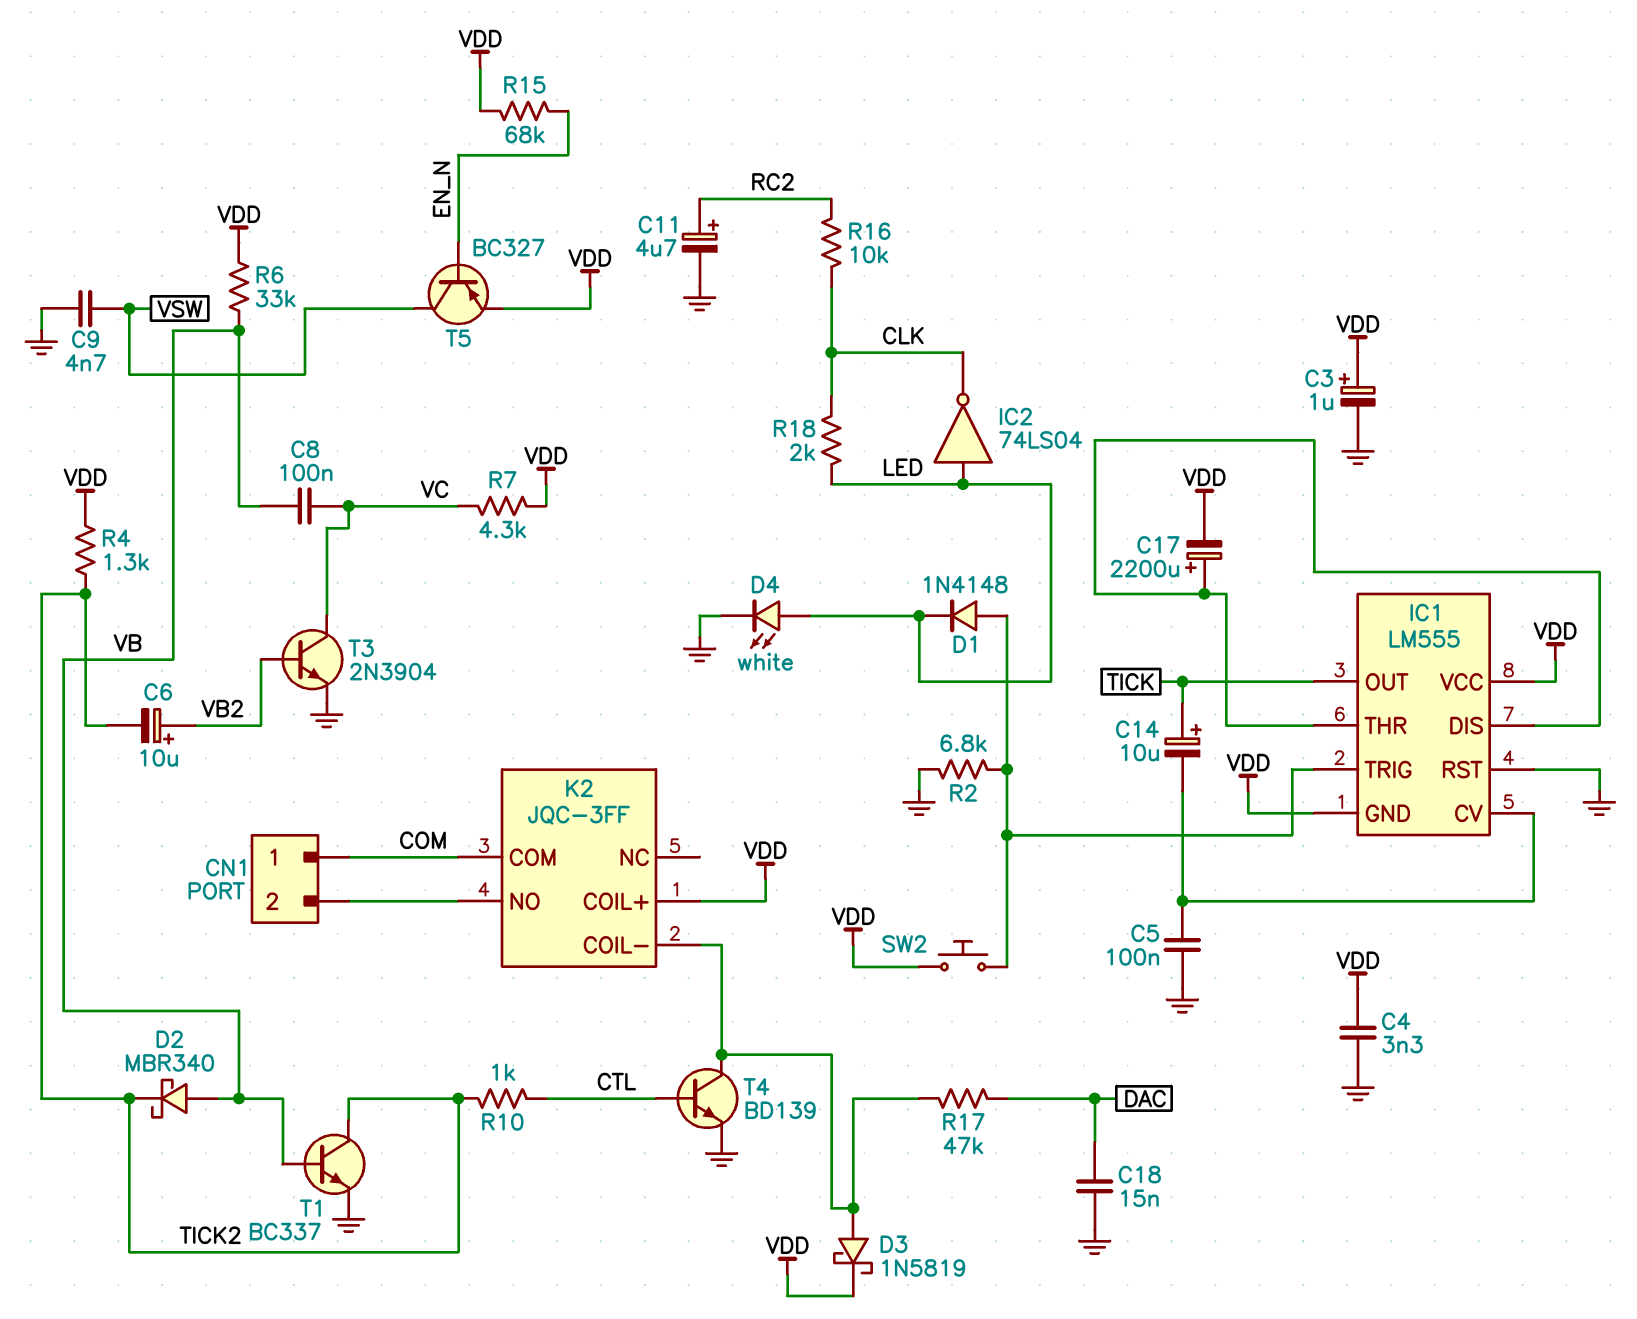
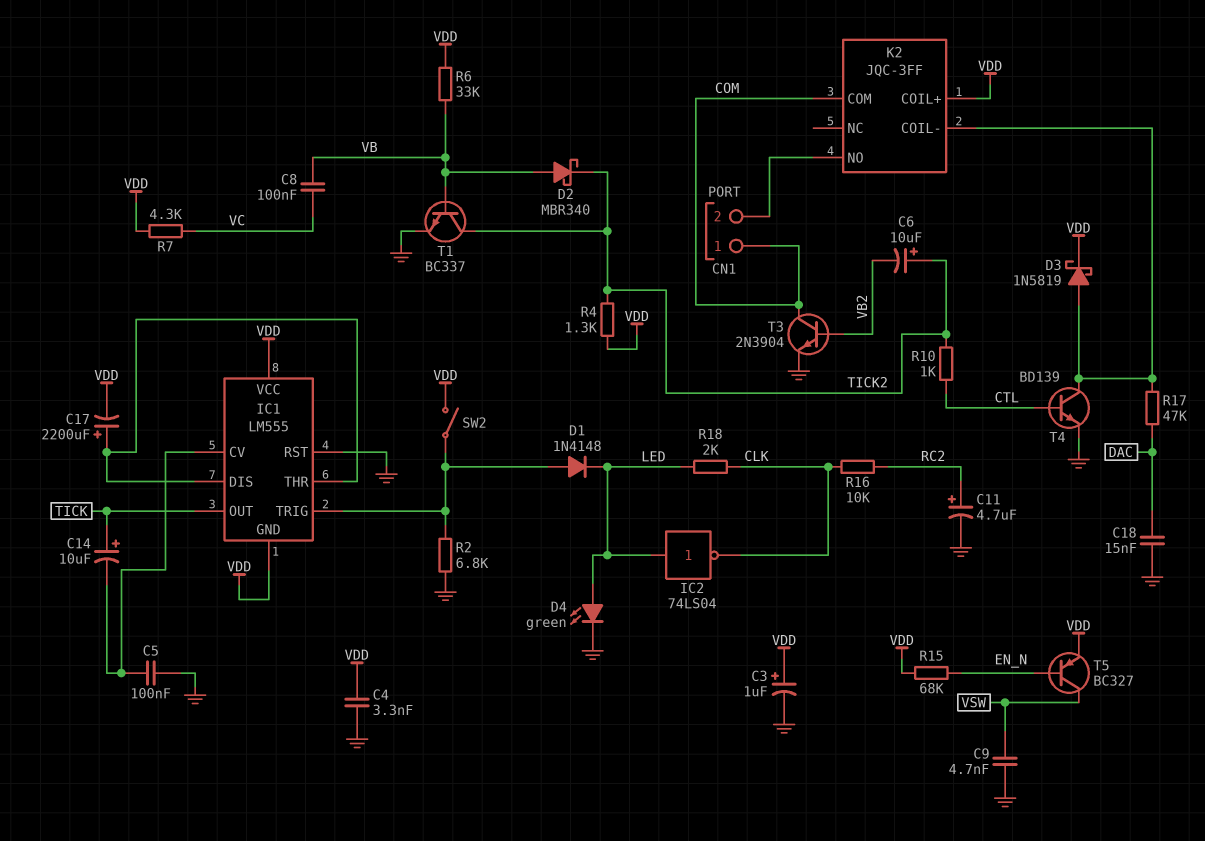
C6: 10uF (plus VB2, minus TICK2) -> 10uF (plus TICK2, minus VB2)
D4: LED white (A LED, K GND) -> LED green (A LED, K GND)
SW2: button (IC1/TRIG, VDD) -> switch (IC1/TRIG, VDD)
T3: NPN 2N3904 (B VB2, C VC, E GND) -> NPN 2N3904 (B VB2, C COM, E GND)

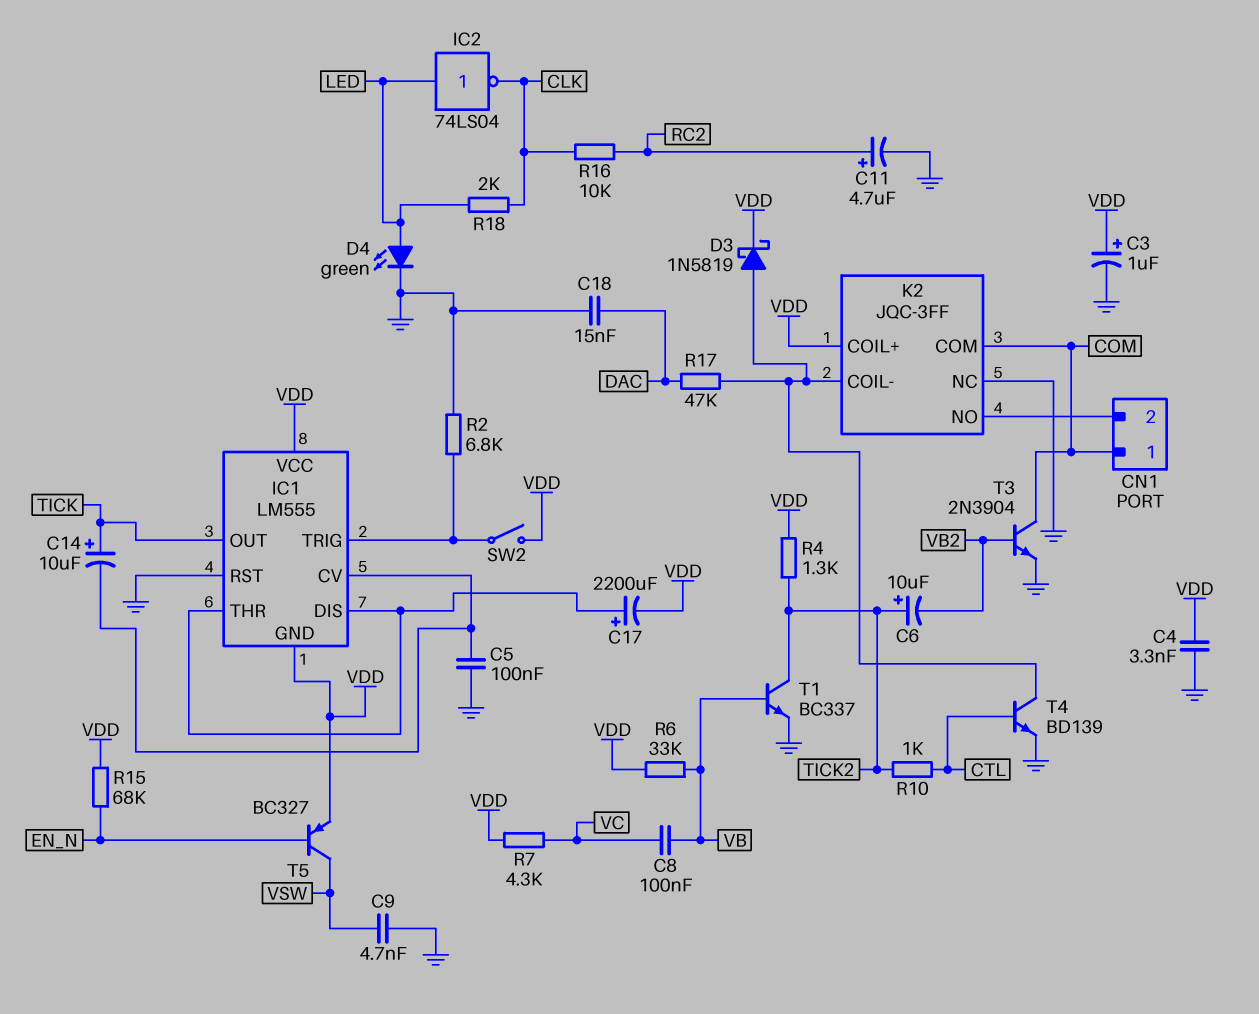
D1: diode 1N4148 (A IC1/TRIG, K LED) -> none
D2: schottky MBR340 (A VB, K TICK2) -> none
K2 pin NC: none -> GND

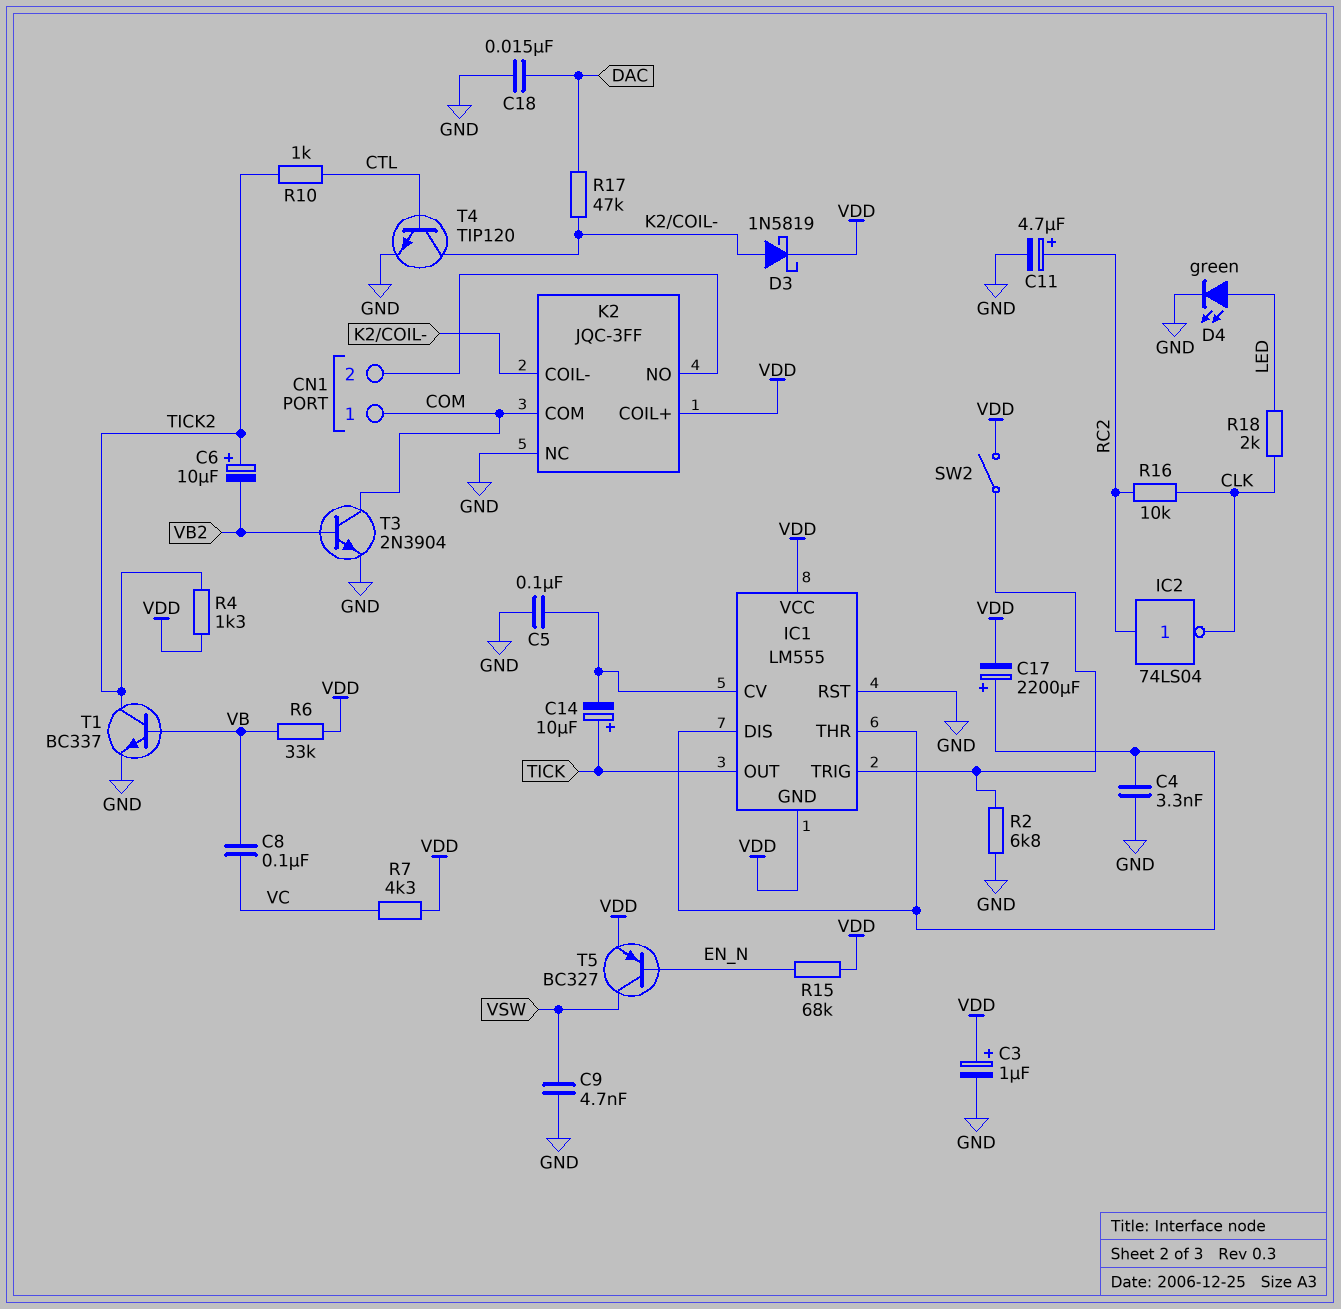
C4: 3.3nF (GND, VDD) -> 3.3nF (GND, IC1/DIS)
IC2: NOT 74LS04 (in LED, out CLK) -> NOT 74LS04 (in RC2, out CLK)
T4: NPN BD139 (B CTL, C K2/COIL-, E GND) -> NPN TIP120 (B CTL, C K2/COIL-, E GND)

